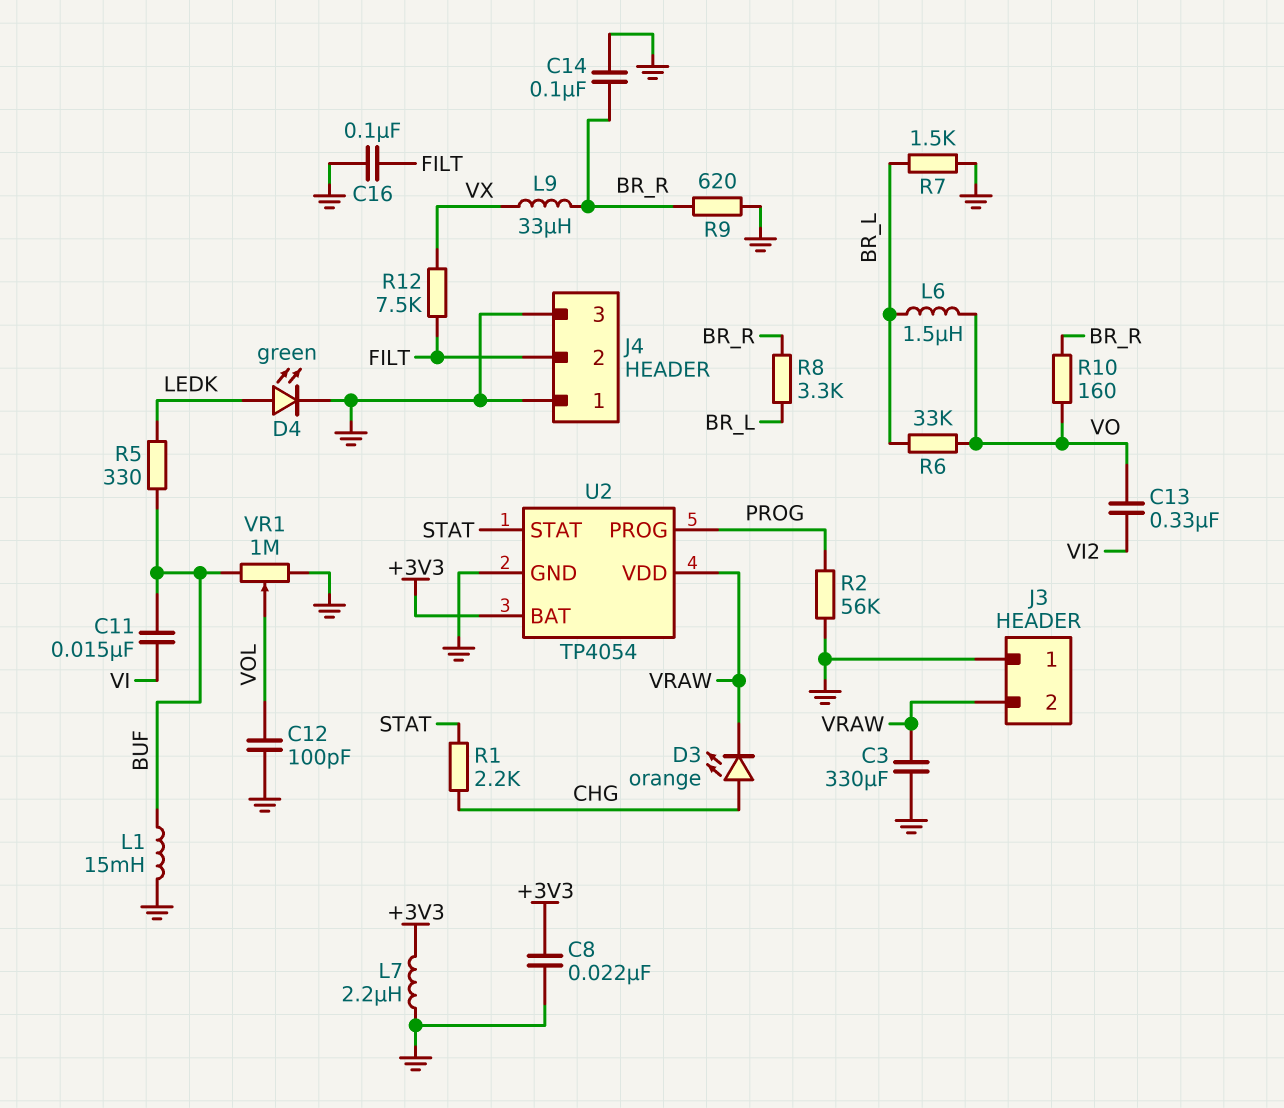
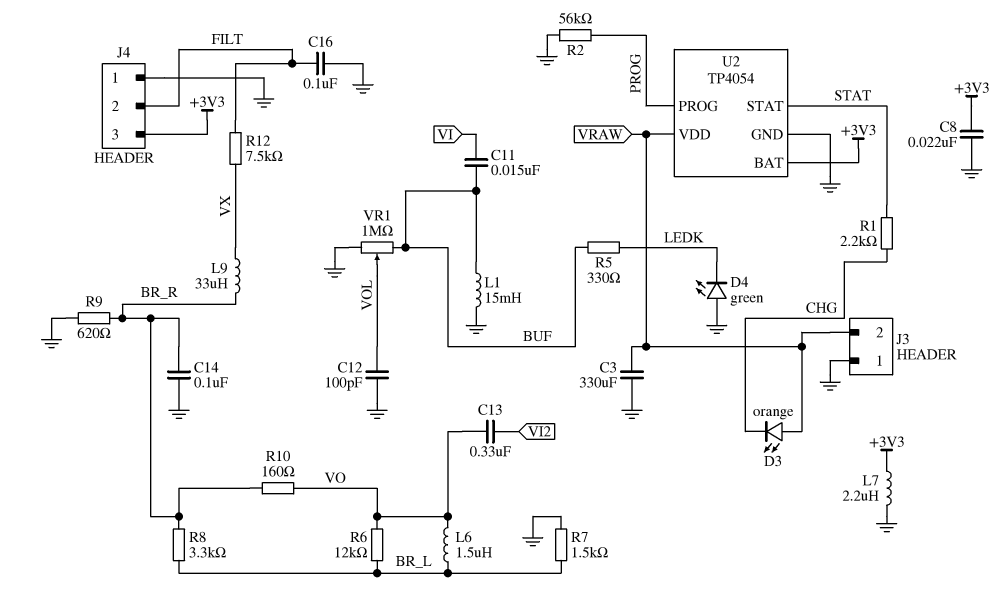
D3: LED orange (A CHG, K VRAW) -> LED orange (A VRAW, K CHG)
D4: LED green (A LEDK, K GND) -> LED green (A GND, K LEDK)
J4 pin 3: GND -> +3V3
R6: 33k (BR_L, VO) -> 12k (BR_L, VO)

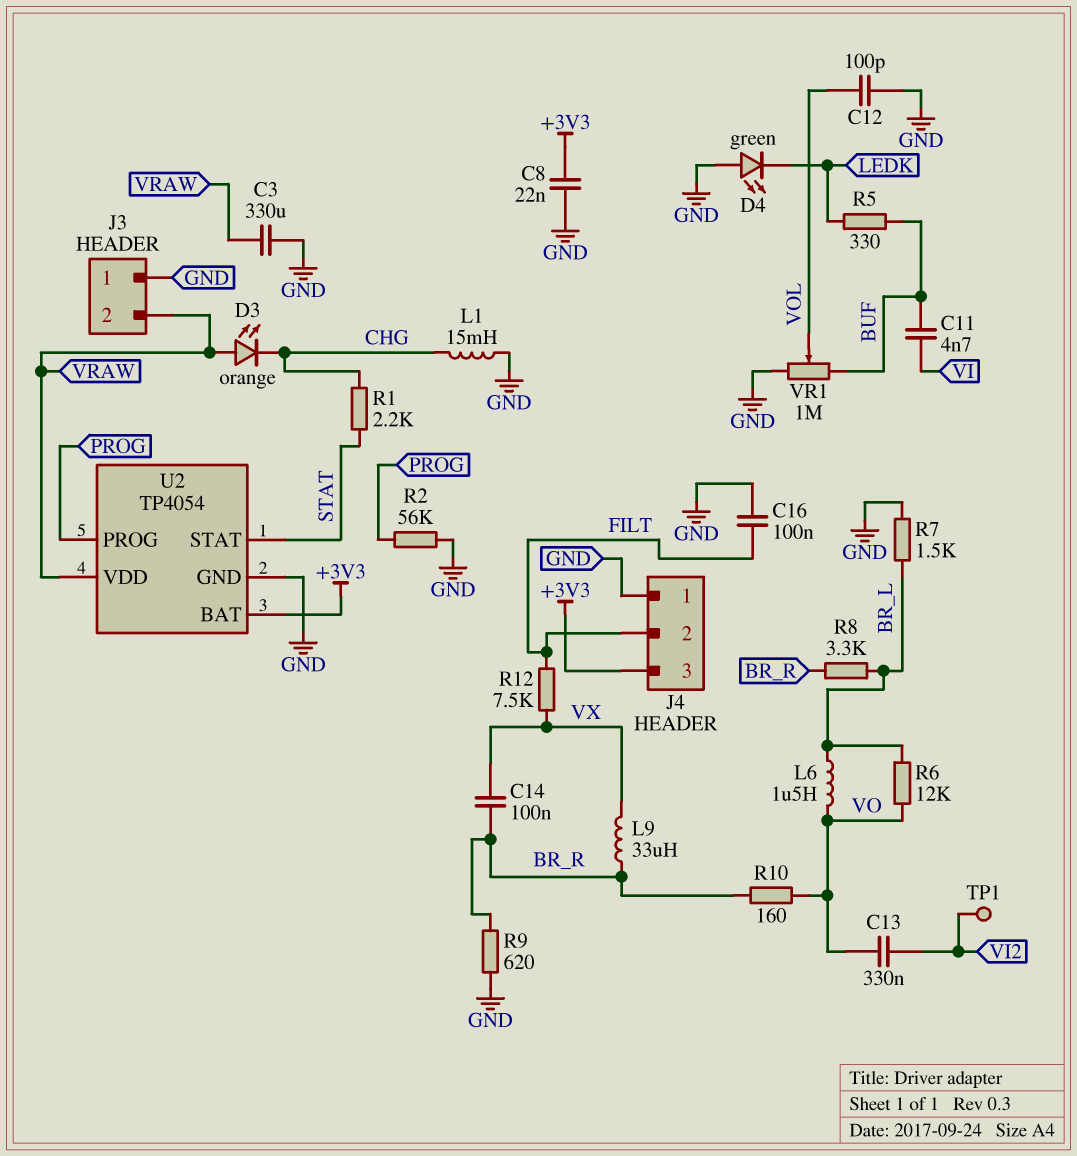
C11: 15nF (BUF, VI) -> 4.7nF (BUF, VI)
C14: 100nF (BR_R, GND) -> 100nF (BR_R, VX)
L1: 15mH (BUF, GND) -> 15mH (CHG, GND)
L7: 2.2uH (+3V3, GND) -> none
TP1: none -> test point (VI2)

